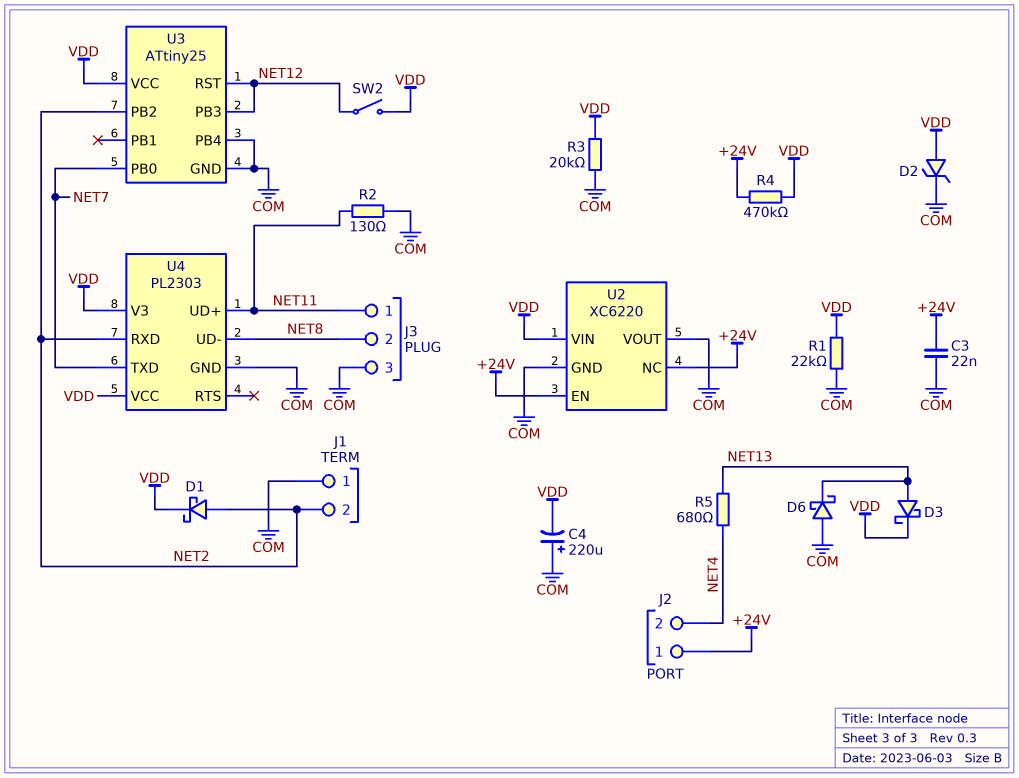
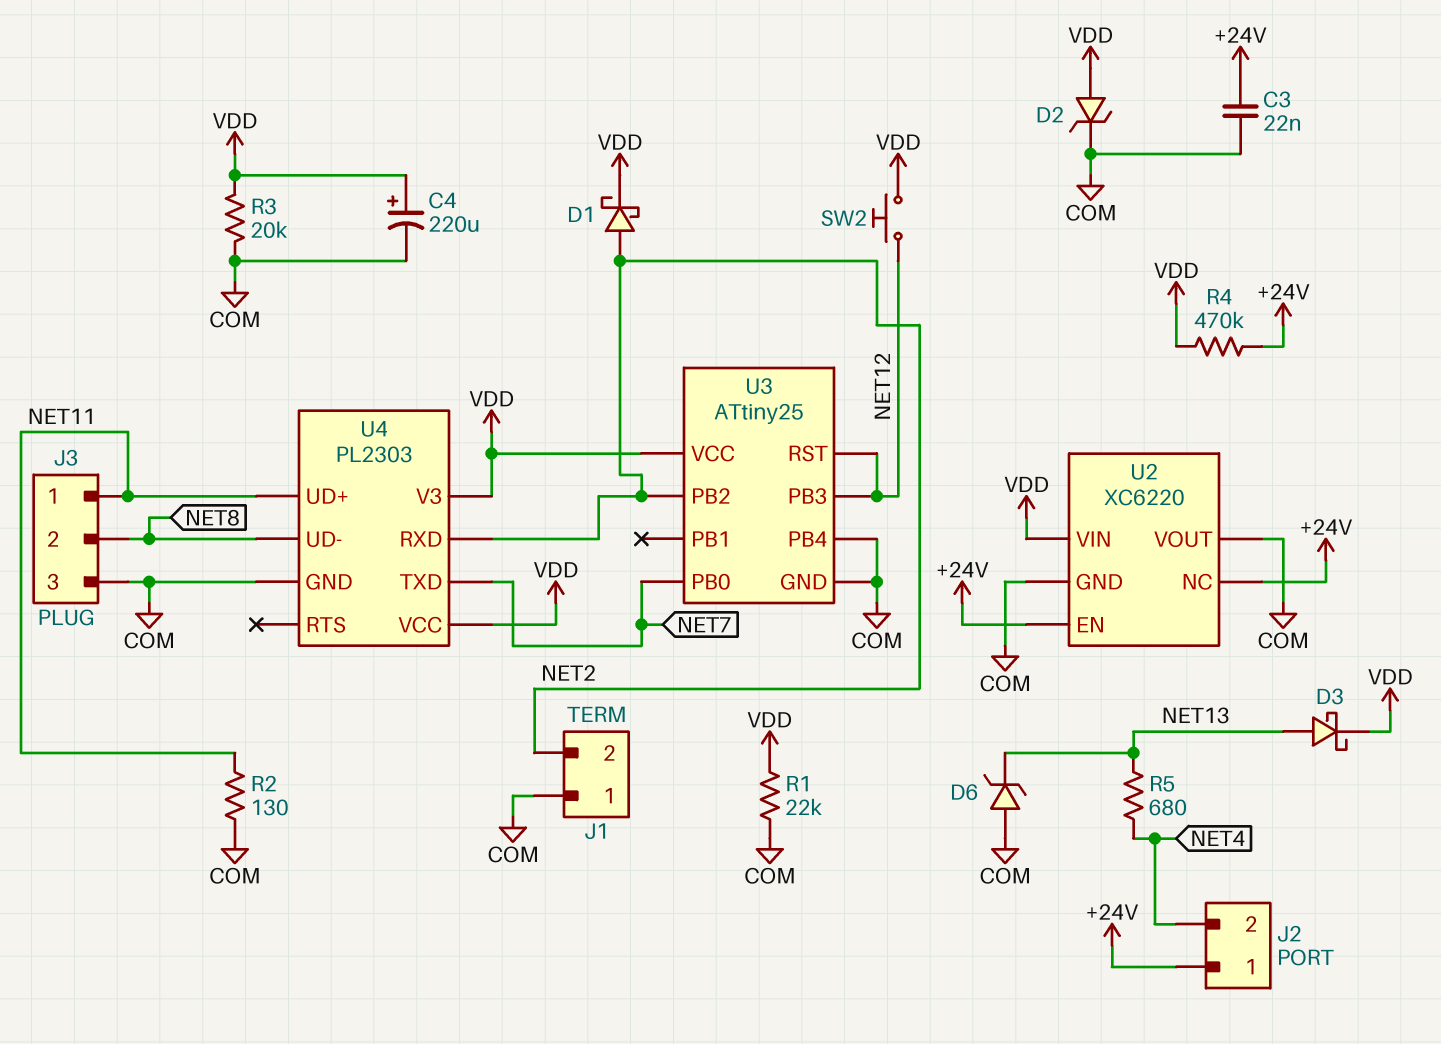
C4: 220uF (plus COM, minus VDD) -> 220uF (plus VDD, minus COM)
D6: schottky (A COM, K NET13) -> zener (A COM, K NET13)
SW2: switch (NET12, VDD) -> button (NET12, VDD)

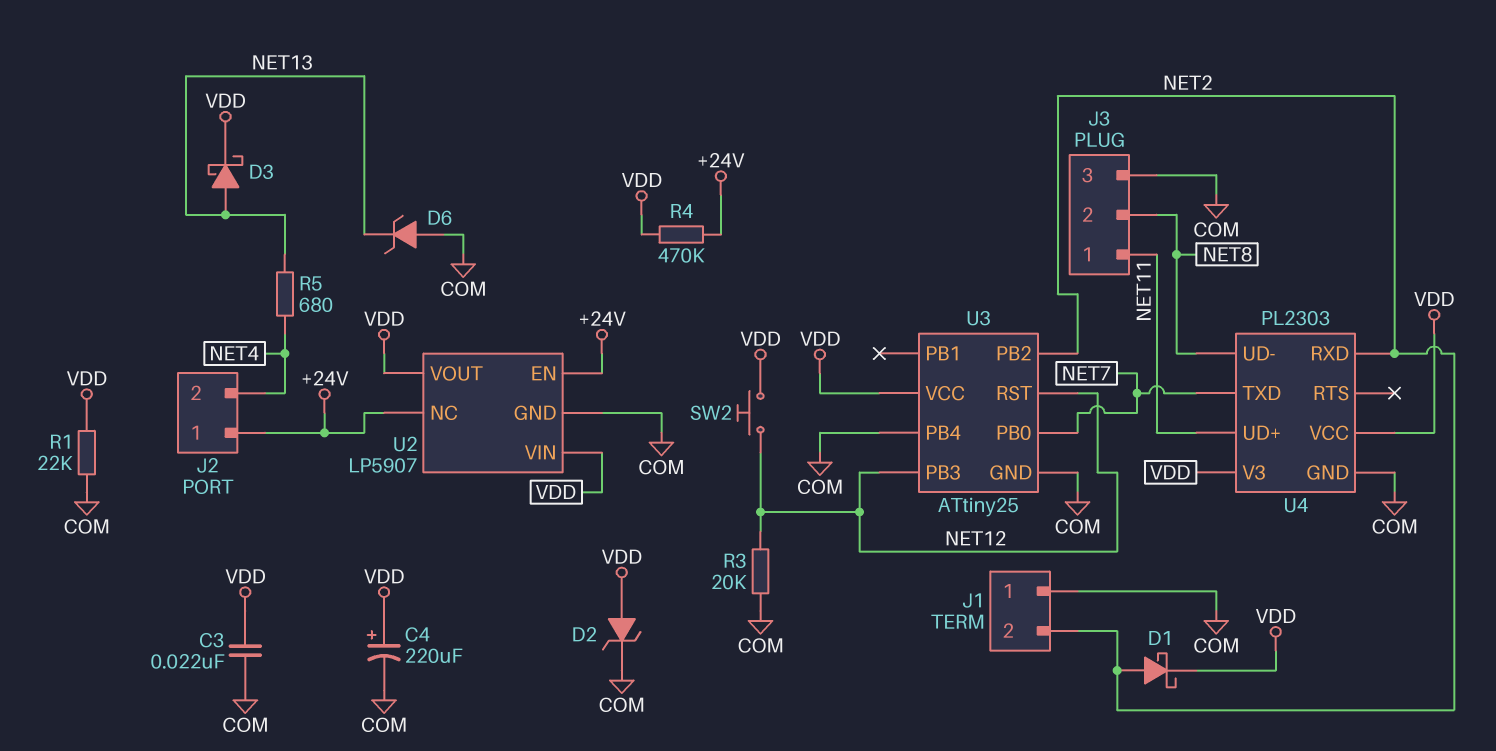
C3: 22nF (+24V, COM) -> 22nF (COM, VDD)
R2: 130 (COM, NET11) -> none
R3: 20k (COM, VDD) -> 20k (COM, NET12)
U2: XC6220 -> LP5907
U2 pin VOUT: COM -> VDD

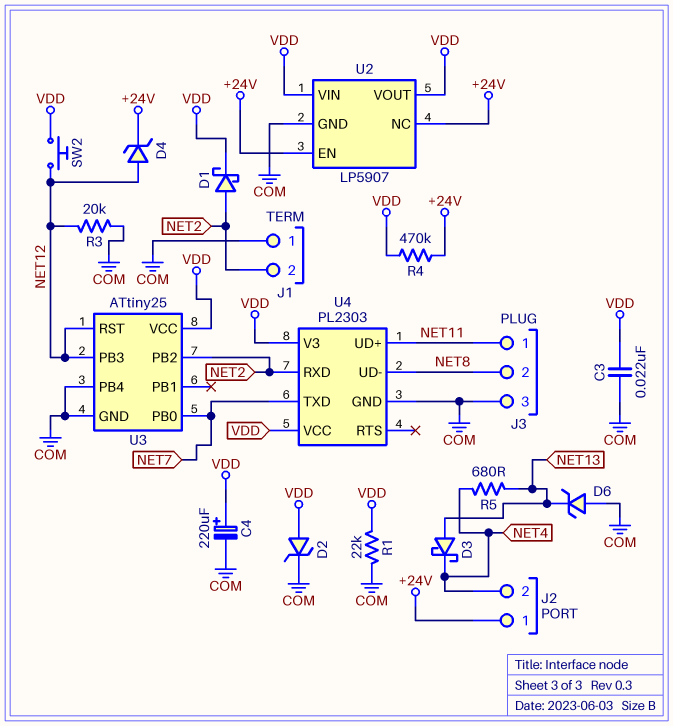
D3: schottky (A NET13, K VDD) -> schottky (A NET13, K NET4)
D4: none -> zener (A NET12, K +24V)

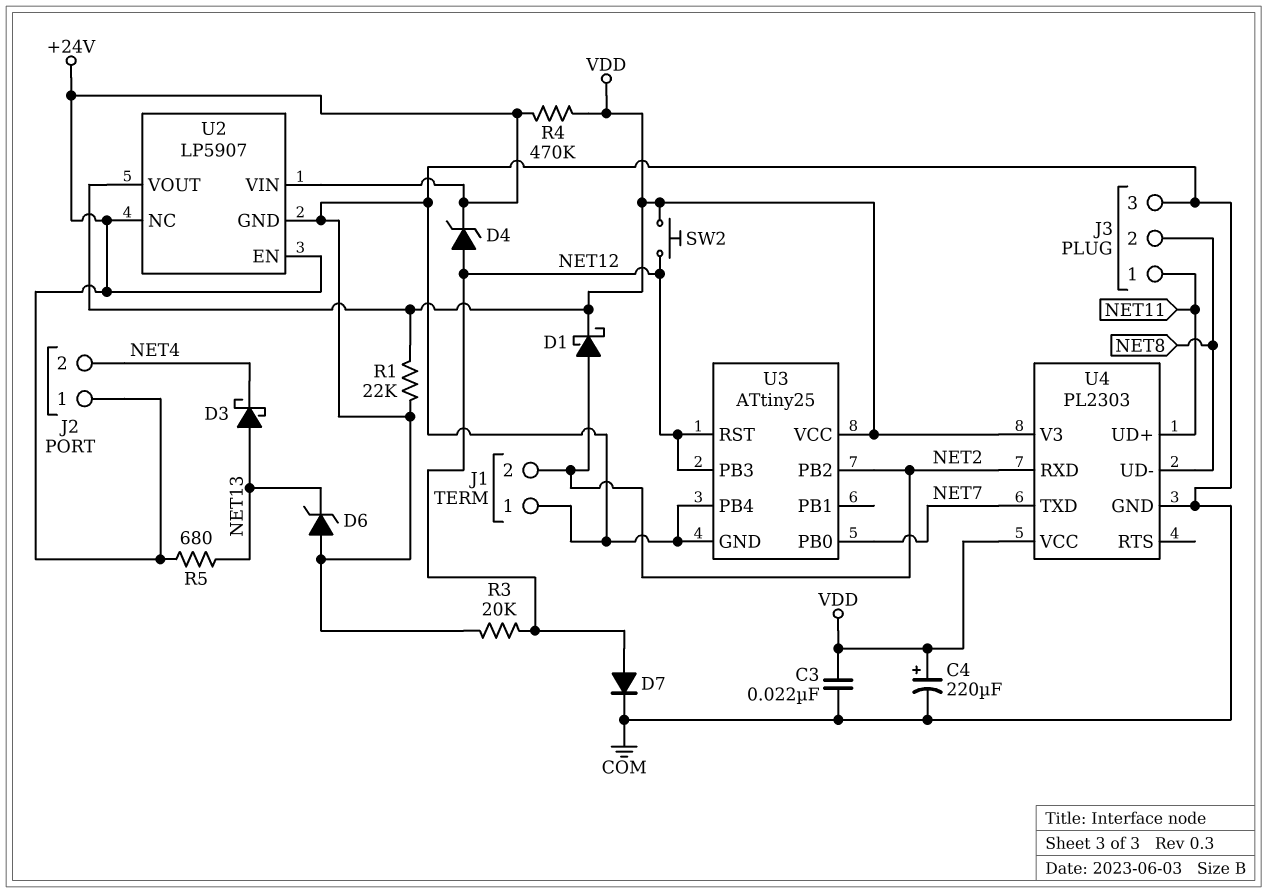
D2: zener (A VDD, K COM) -> none
D7: none -> diode (A NET12, K COM)
R5: 680 (NET4, NET13) -> 680 (+24V, NET13)
U2 pin VIN: VDD -> +24V

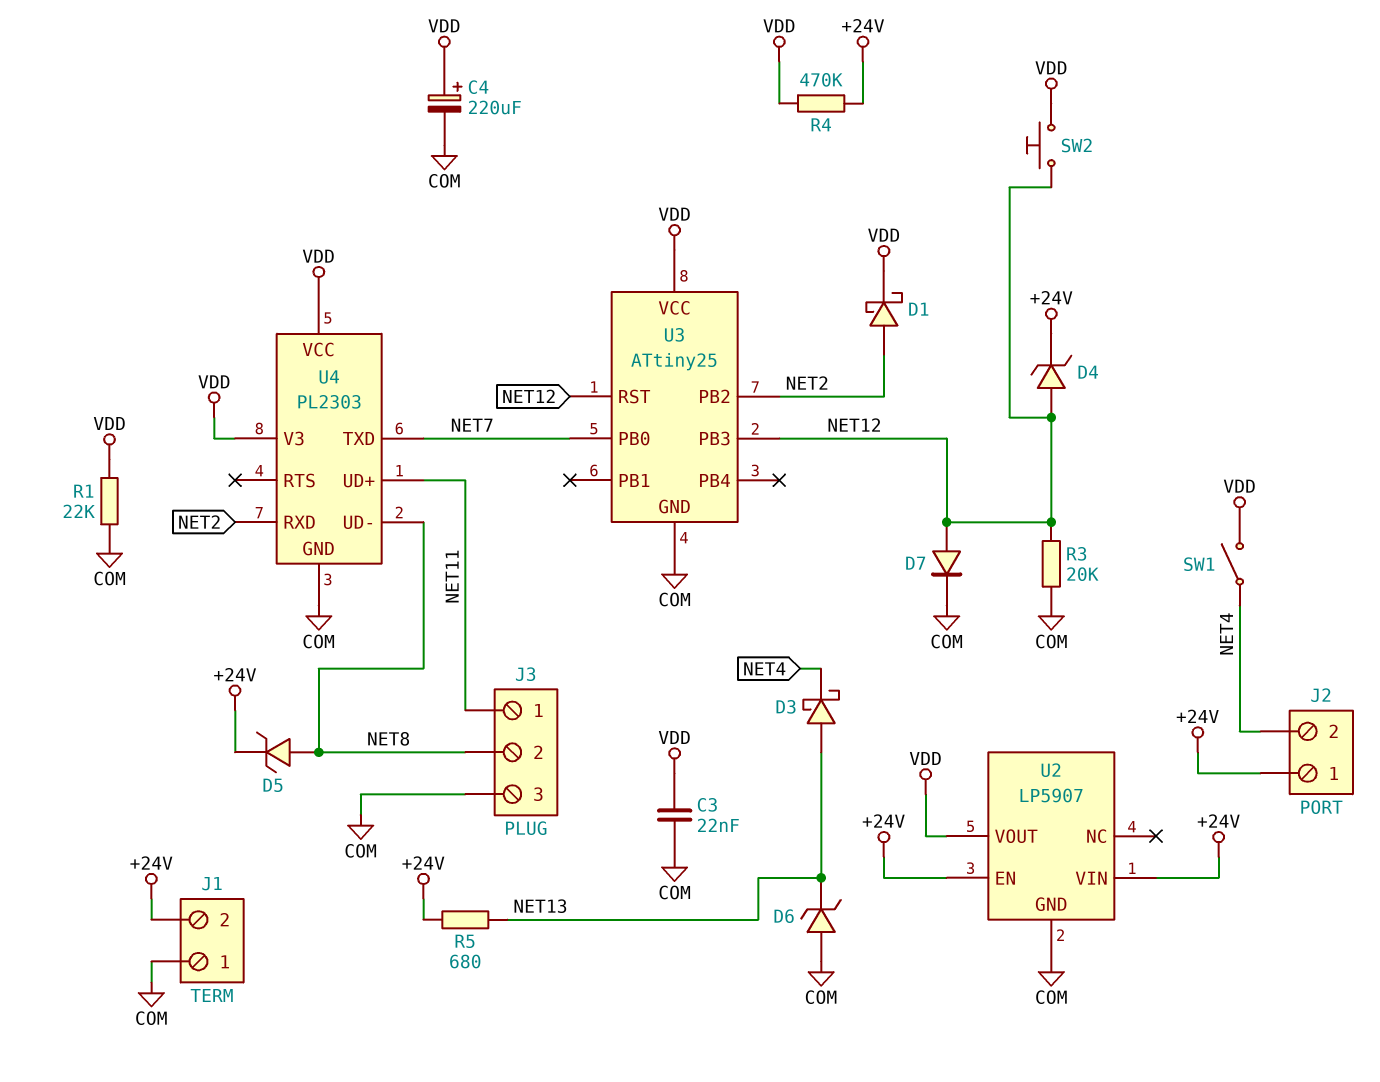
D5: none -> zener (A NET8, K +24V)
J1 pin 2: NET2 -> +24V
SW1: none -> switch (NET4, VDD)
U2 pin NC: +24V -> none
U3 pin PB4: COM -> none

